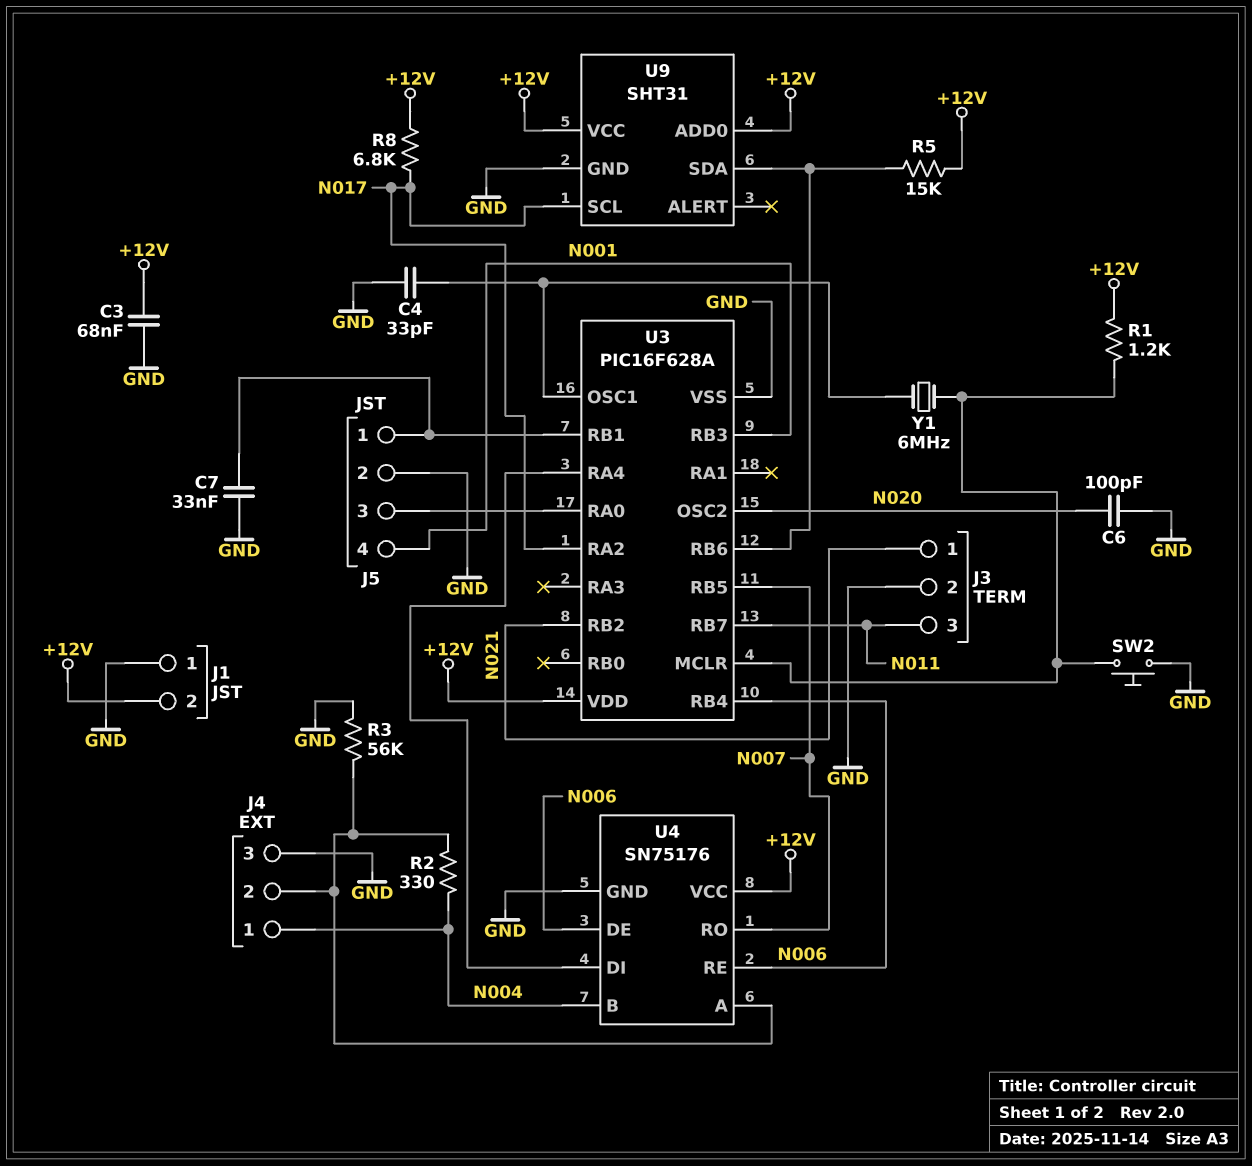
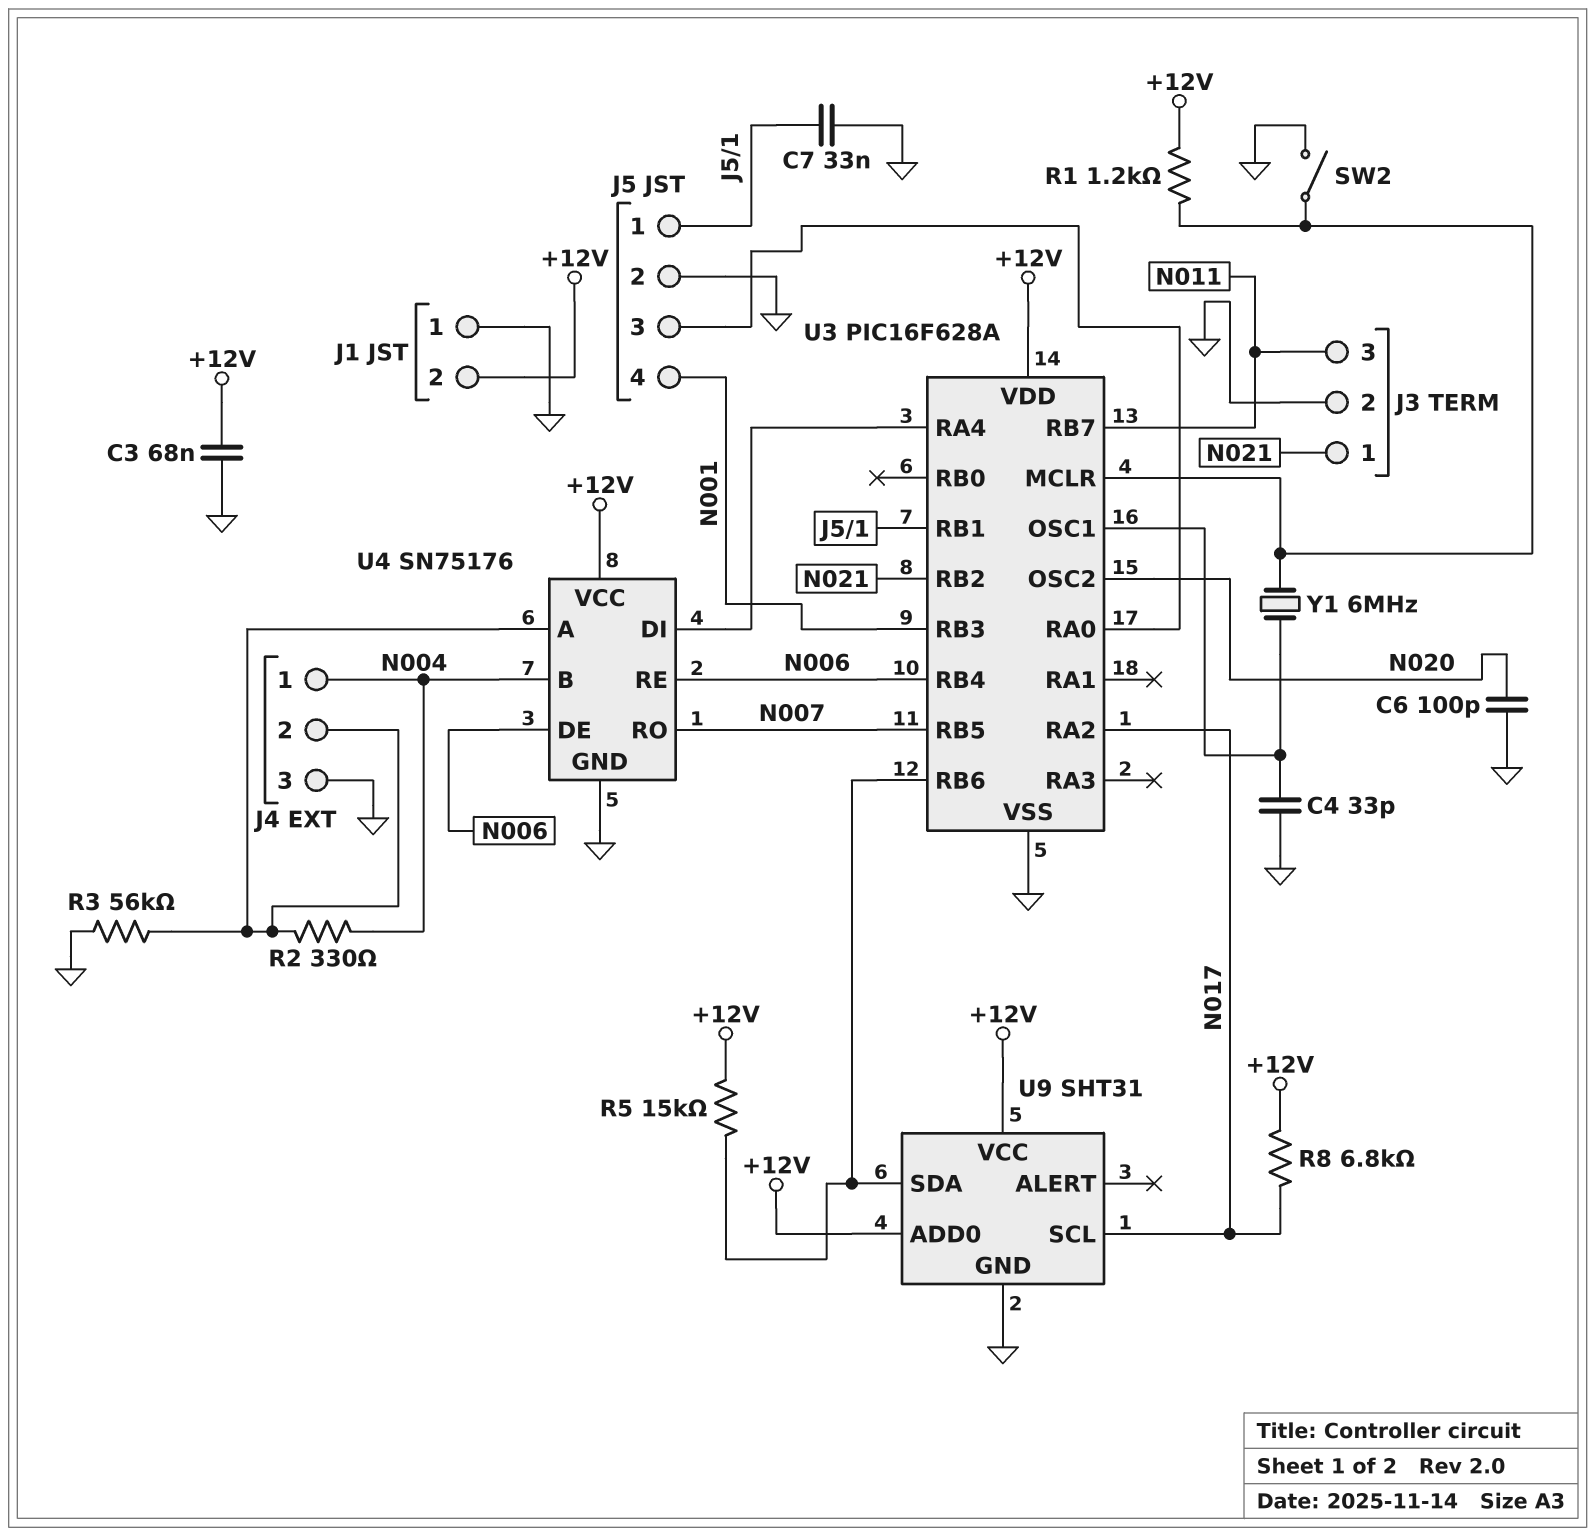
SW2: button (GND, U3/MCLR) -> switch (GND, U3/MCLR)

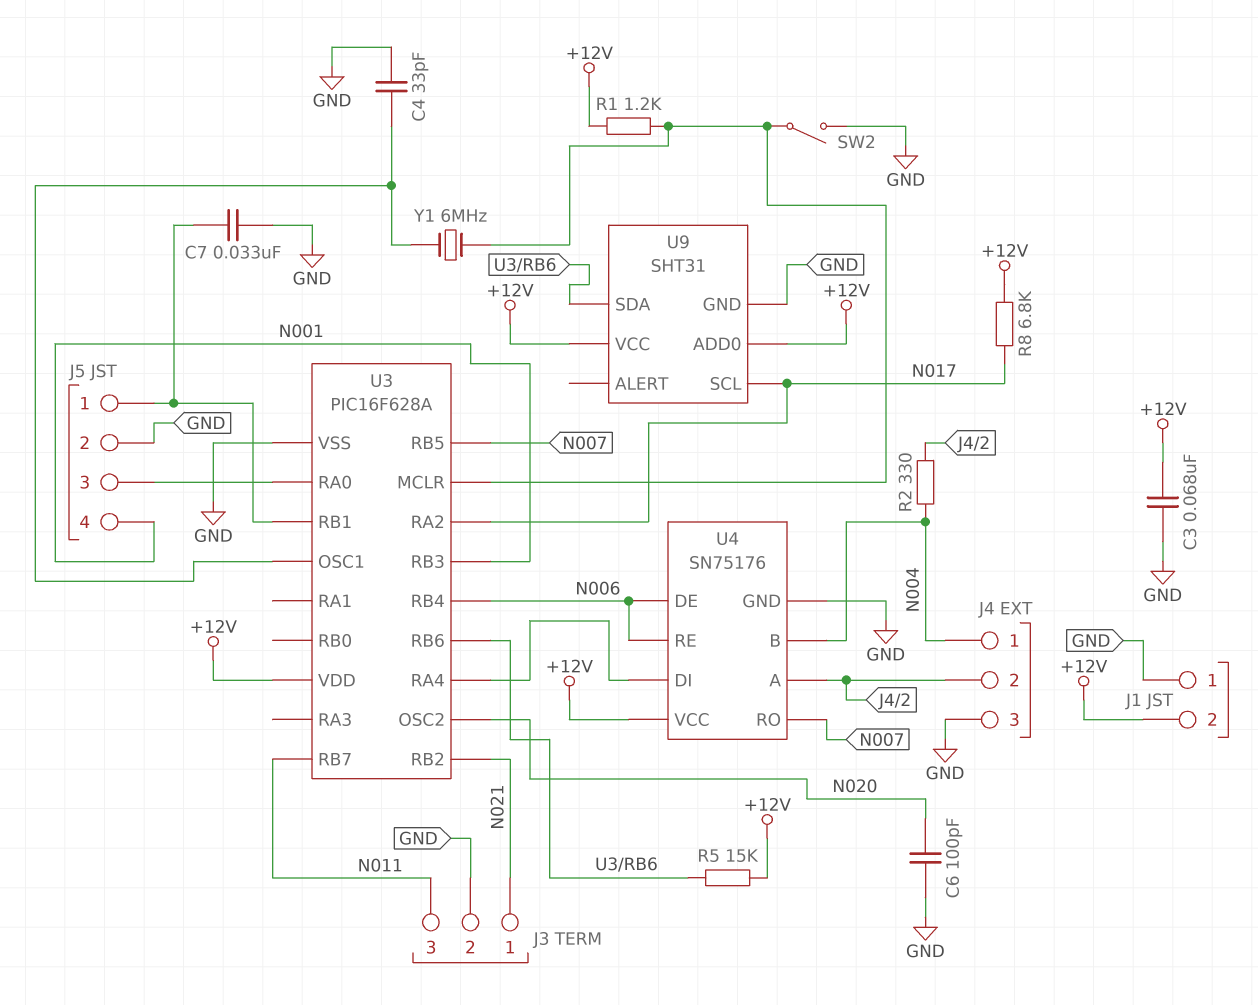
R3: 56k (GND, J4/2) -> none

